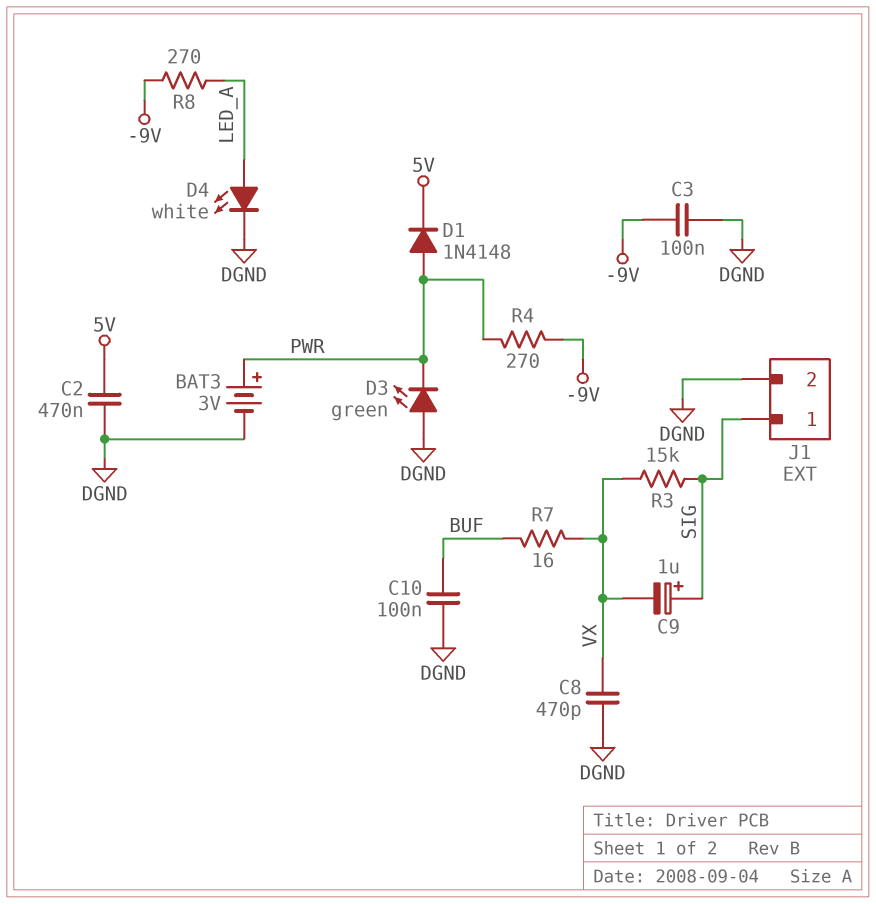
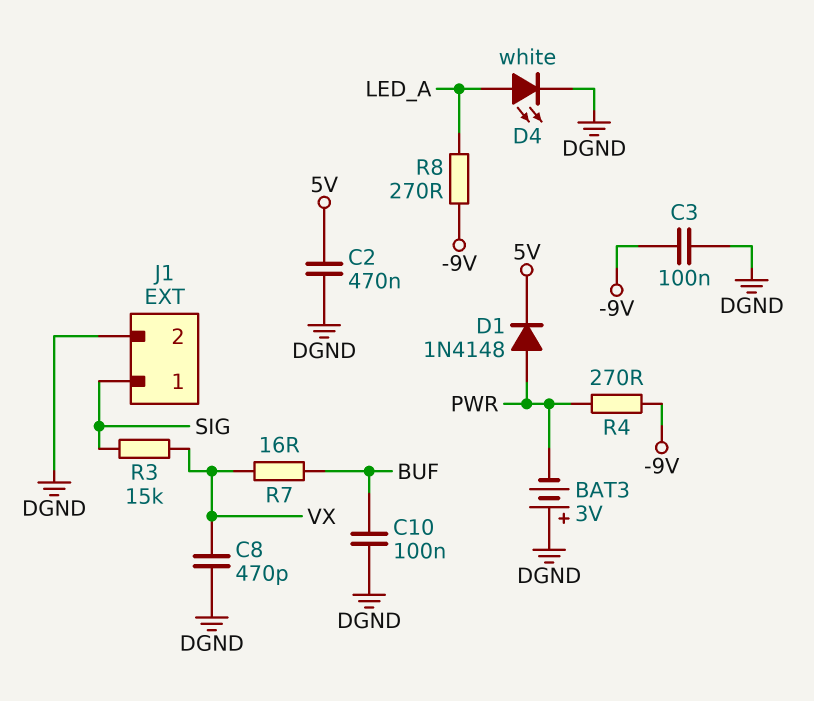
BAT3: 3V (plus PWR, minus DGND) -> 3V (plus DGND, minus PWR)
C9: 1uF (plus SIG, minus VX) -> none
D3: LED green (A DGND, K PWR) -> none

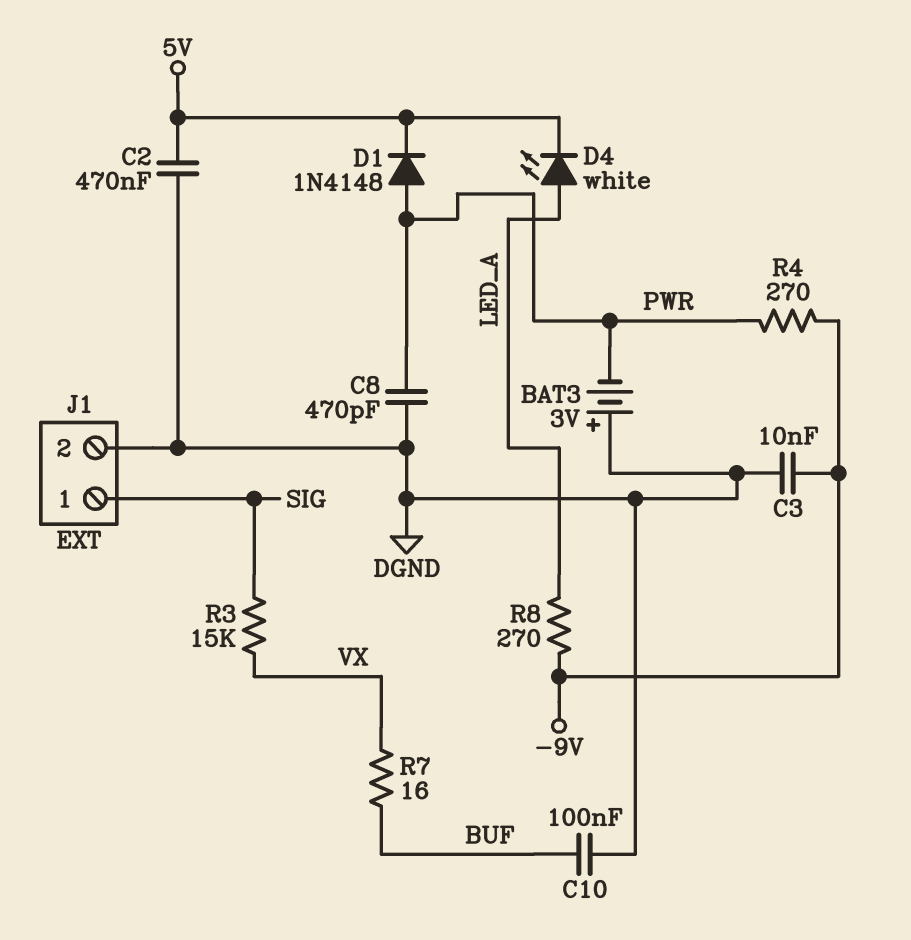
C3: 100nF (-9V, DGND) -> 10nF (-9V, DGND)
C8: 470pF (DGND, VX) -> 470pF (DGND, PWR)
D4: LED white (A LED_A, K DGND) -> LED white (A LED_A, K 5V)

